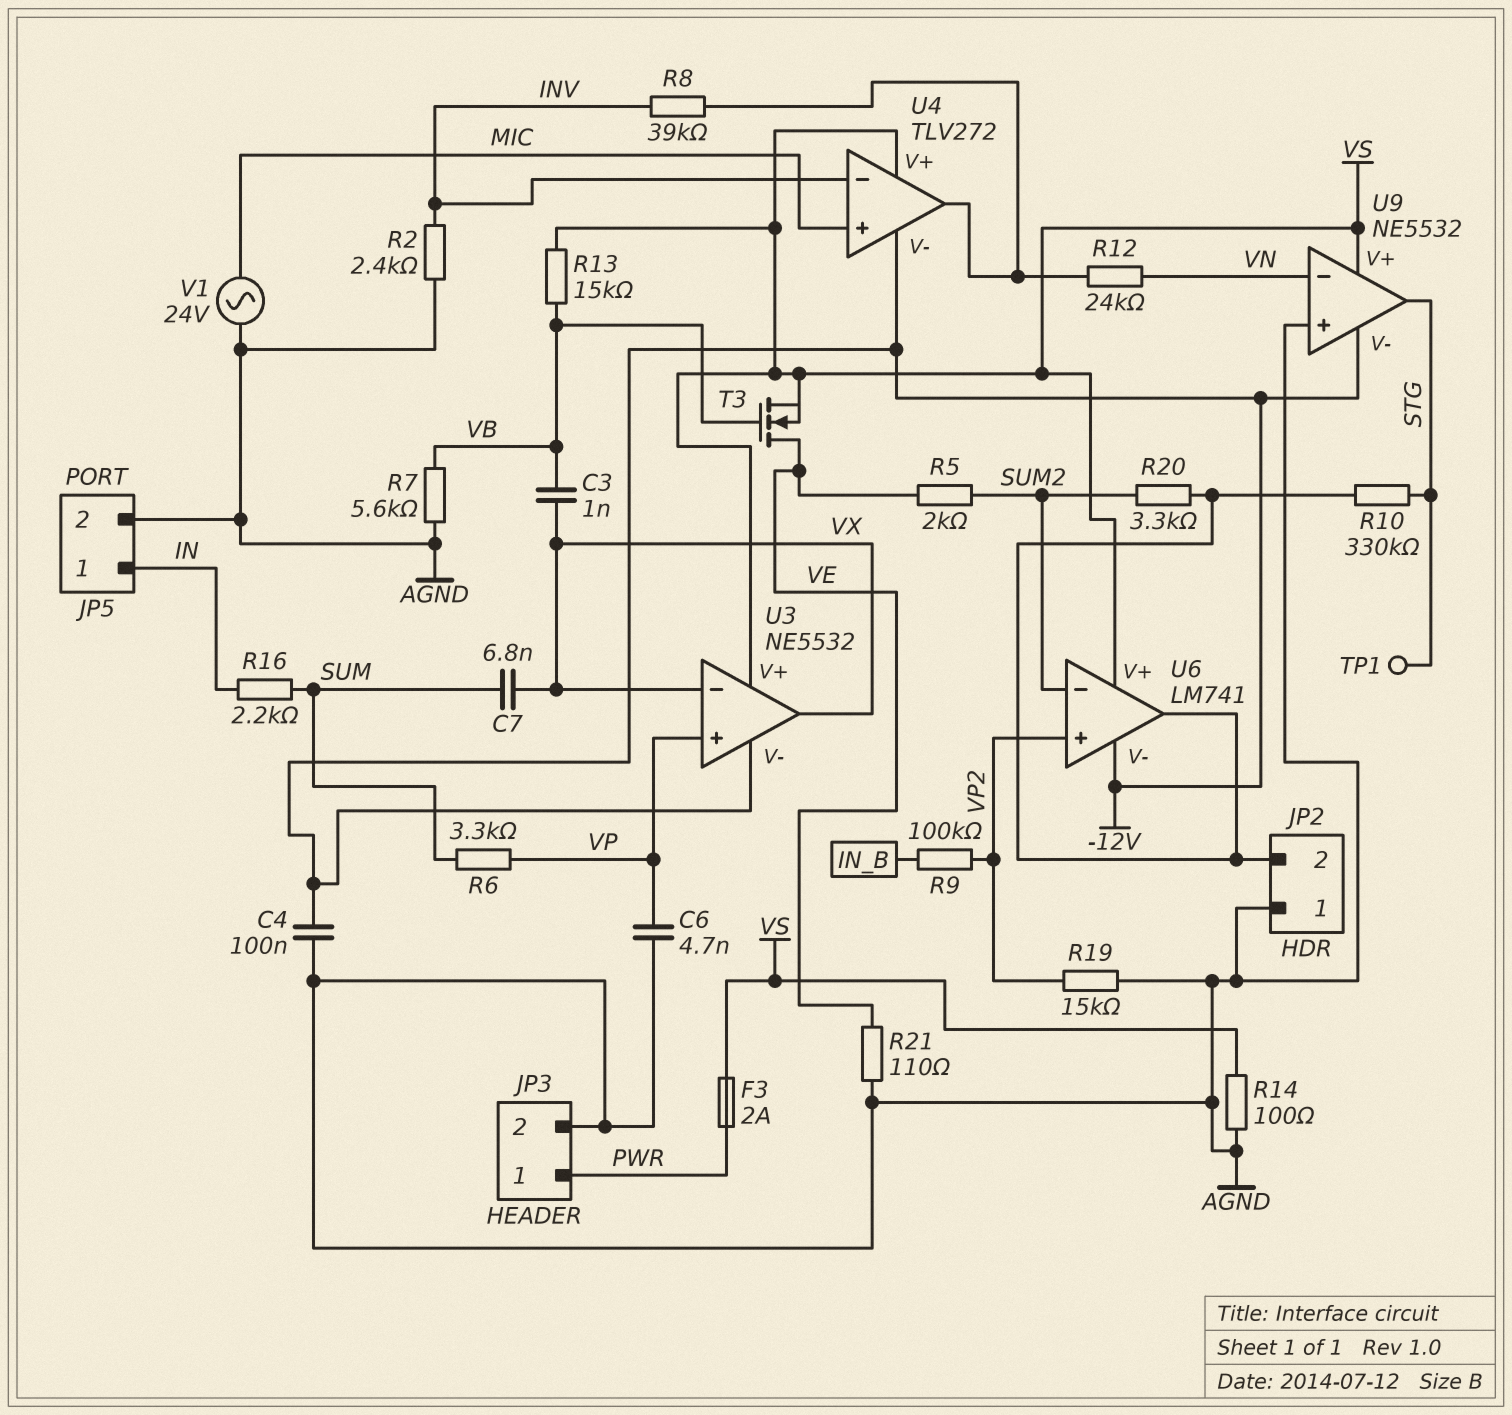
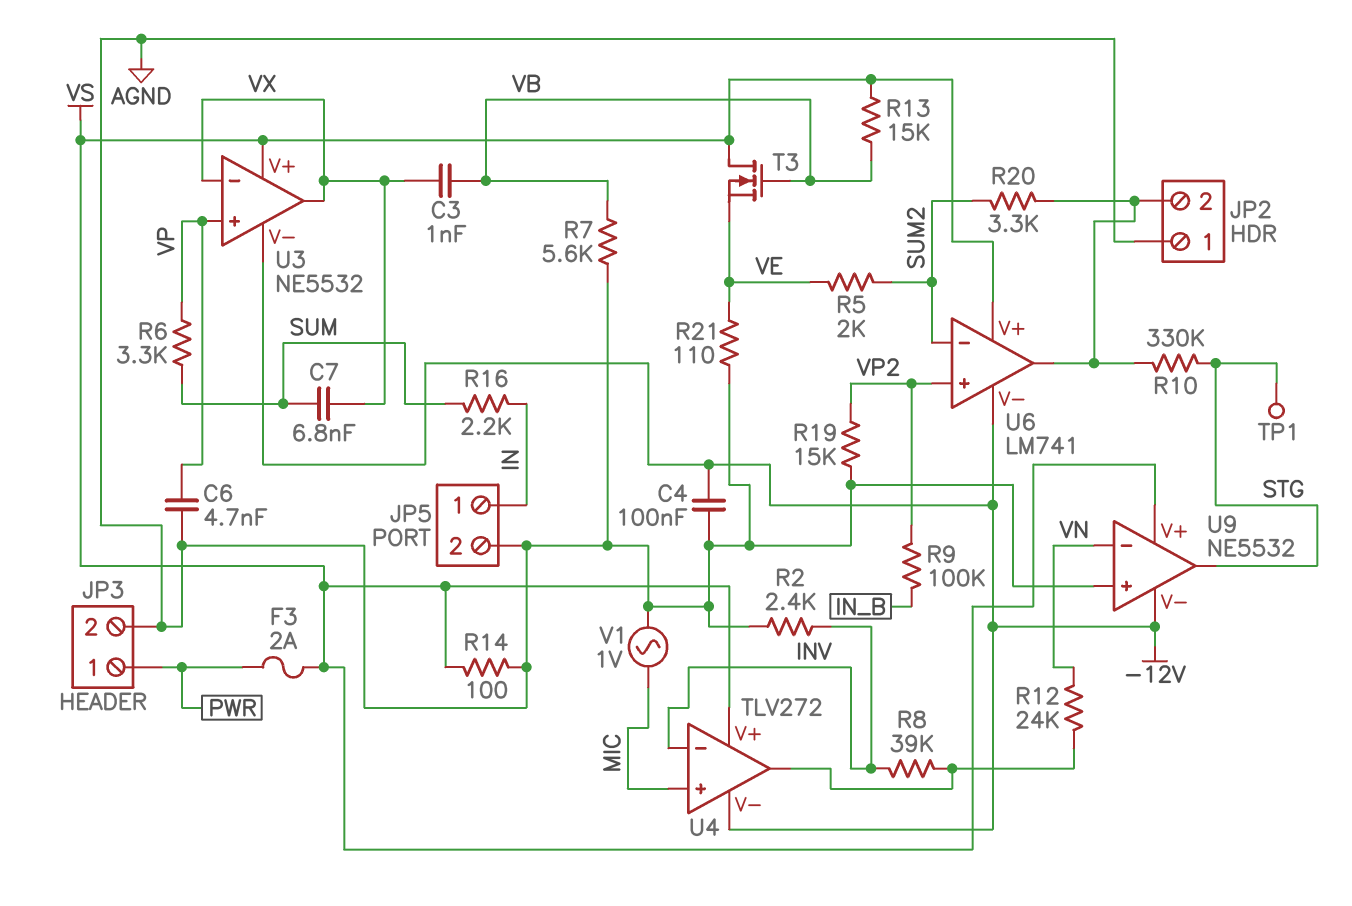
T3: NMOS (G VB, D VE, S VS) -> NMOS (G VB, D VS, S VE)
V1: AC 24V (AGND, MIC) -> AC 1V (AGND, MIC)

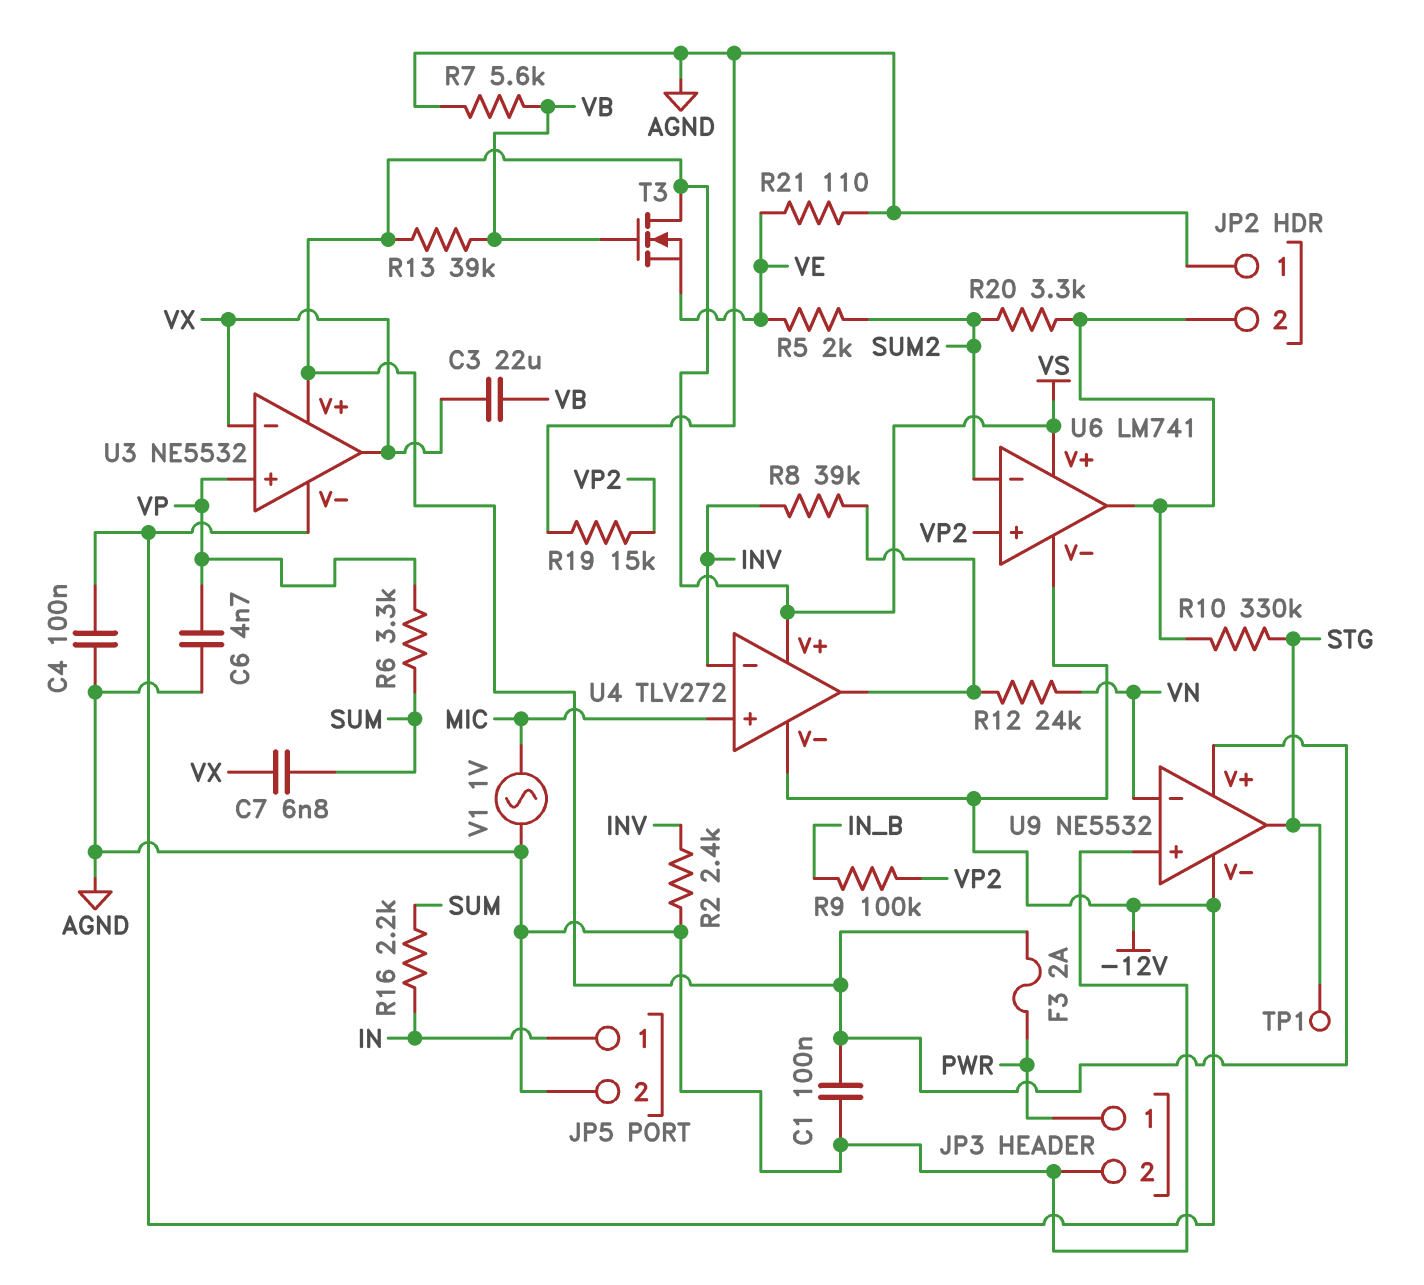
C1: none -> 100nF (AGND, VS)
C3: 1nF (VB, VX) -> 22uF (VB, VX)
R13: 15k (VB, VS) -> 39k (VB, VS)
R14: 100 (AGND, VS) -> none

